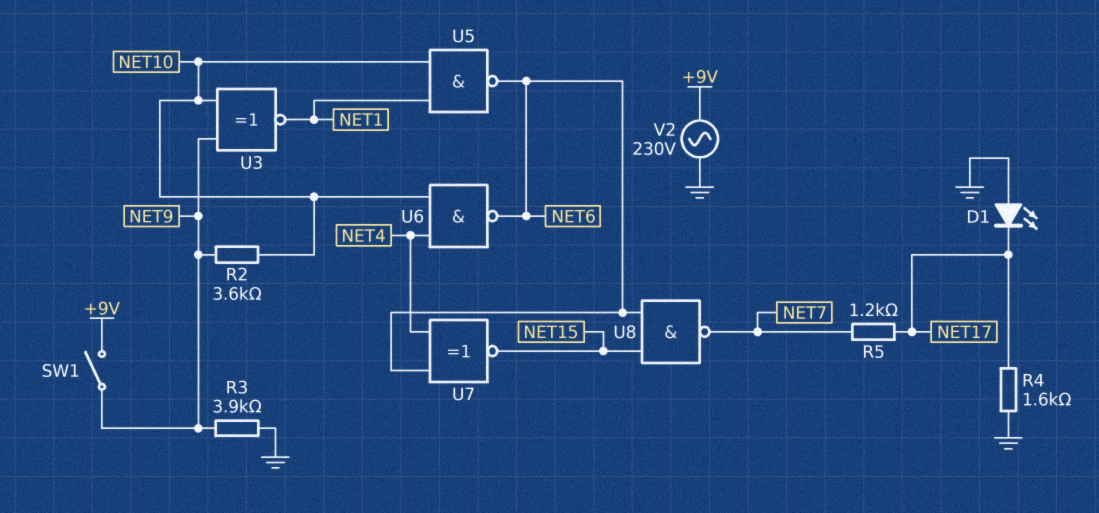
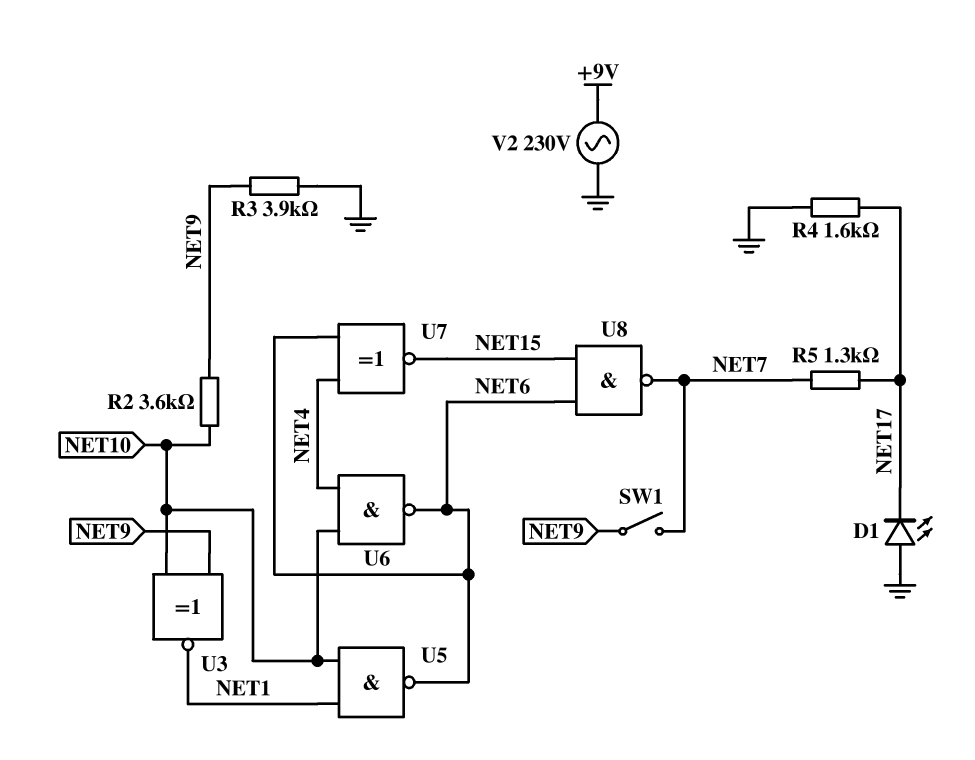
R5: 1.2k (NET7, NET17) -> 1.3k (NET7, NET17)
SW1: switch (+9V, NET9) -> switch (NET7, NET9)

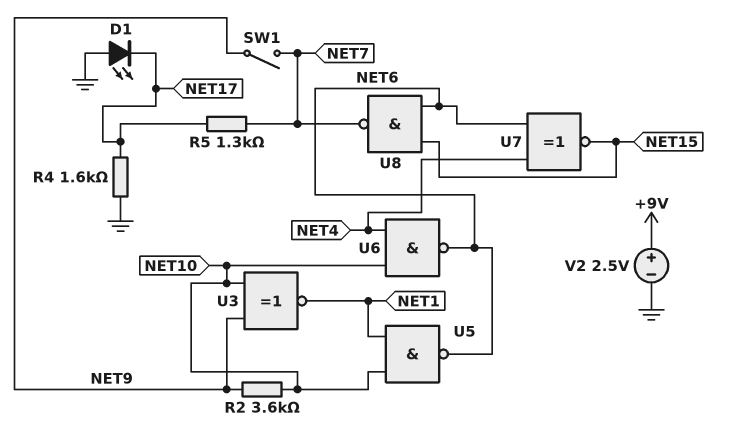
R3: 3.9k (GND, NET9) -> none
V2: AC 230V (+9V, GND) -> 2.5V (plus +9V, minus GND)

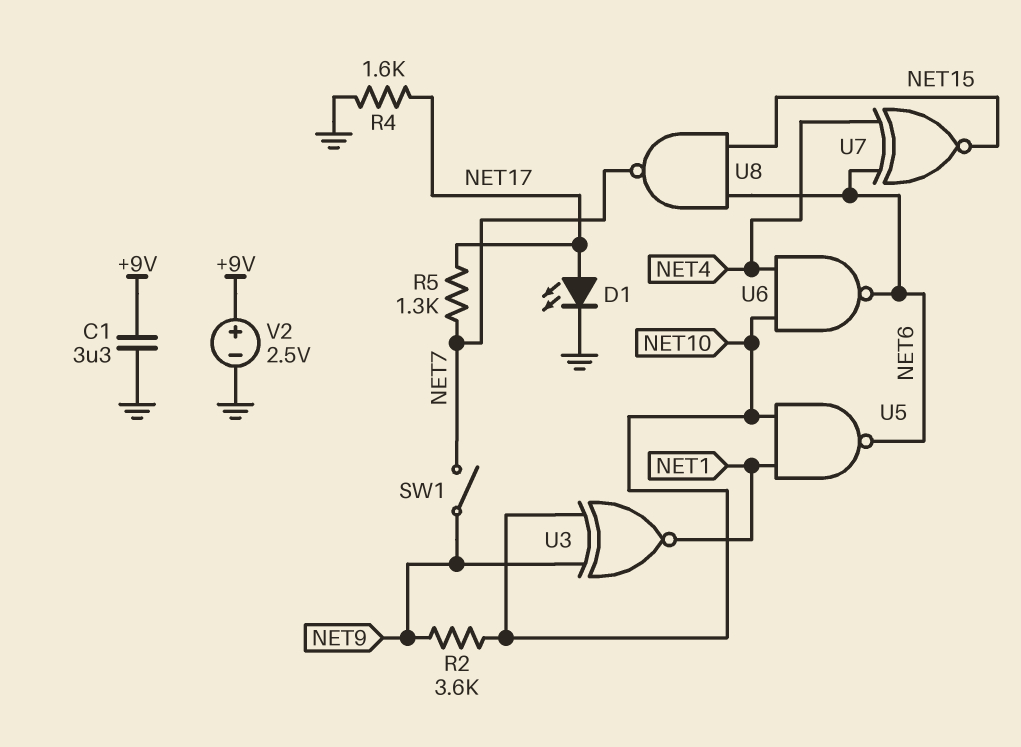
C1: none -> 3.3uF (+9V, GND)
D1: LED (A GND, K NET17) -> LED (A NET17, K GND)

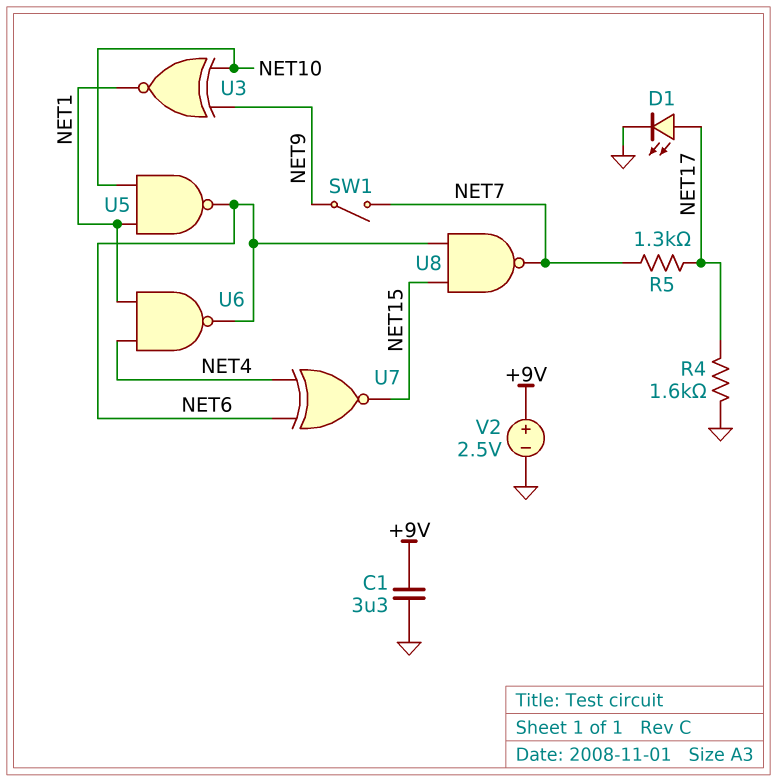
R2: 3.6k (NET9, NET10) -> none
U6: NAND (in NET4, in NET10, out NET6) -> NAND (in NET1, in NET4, out NET6)

